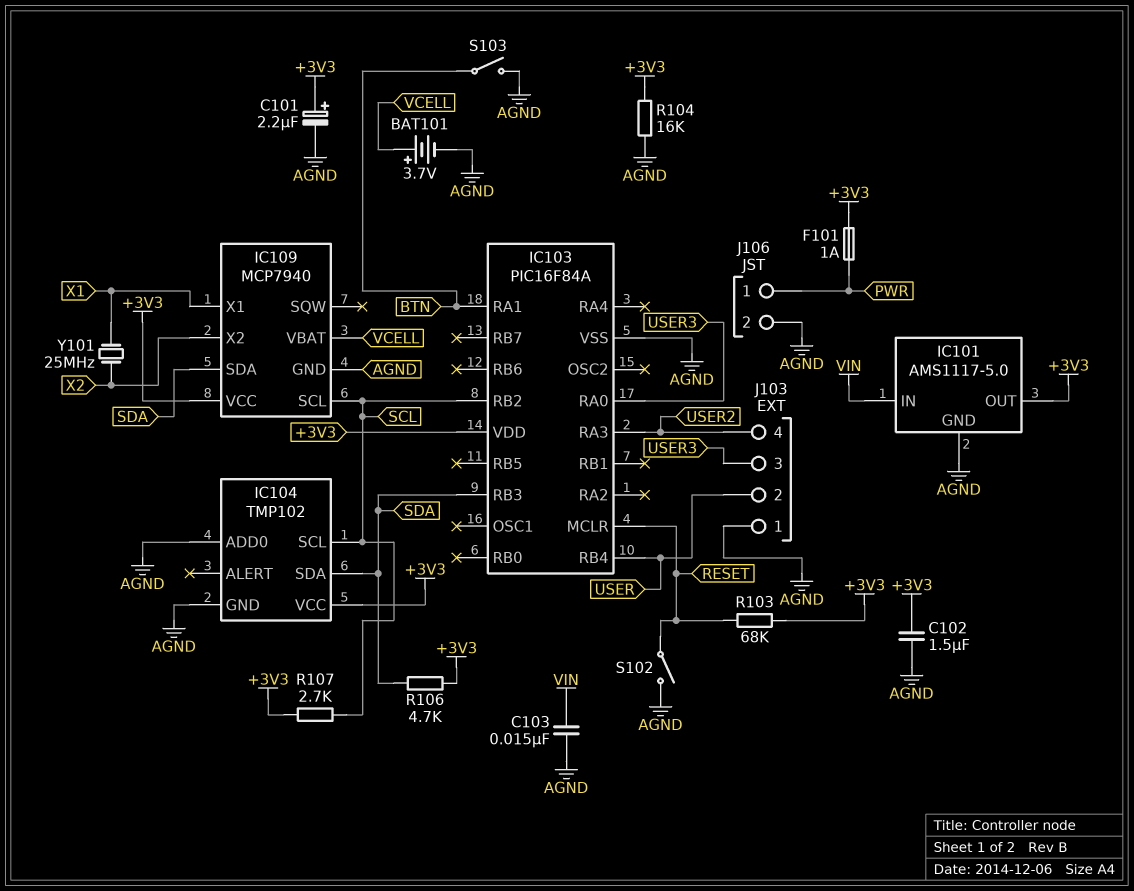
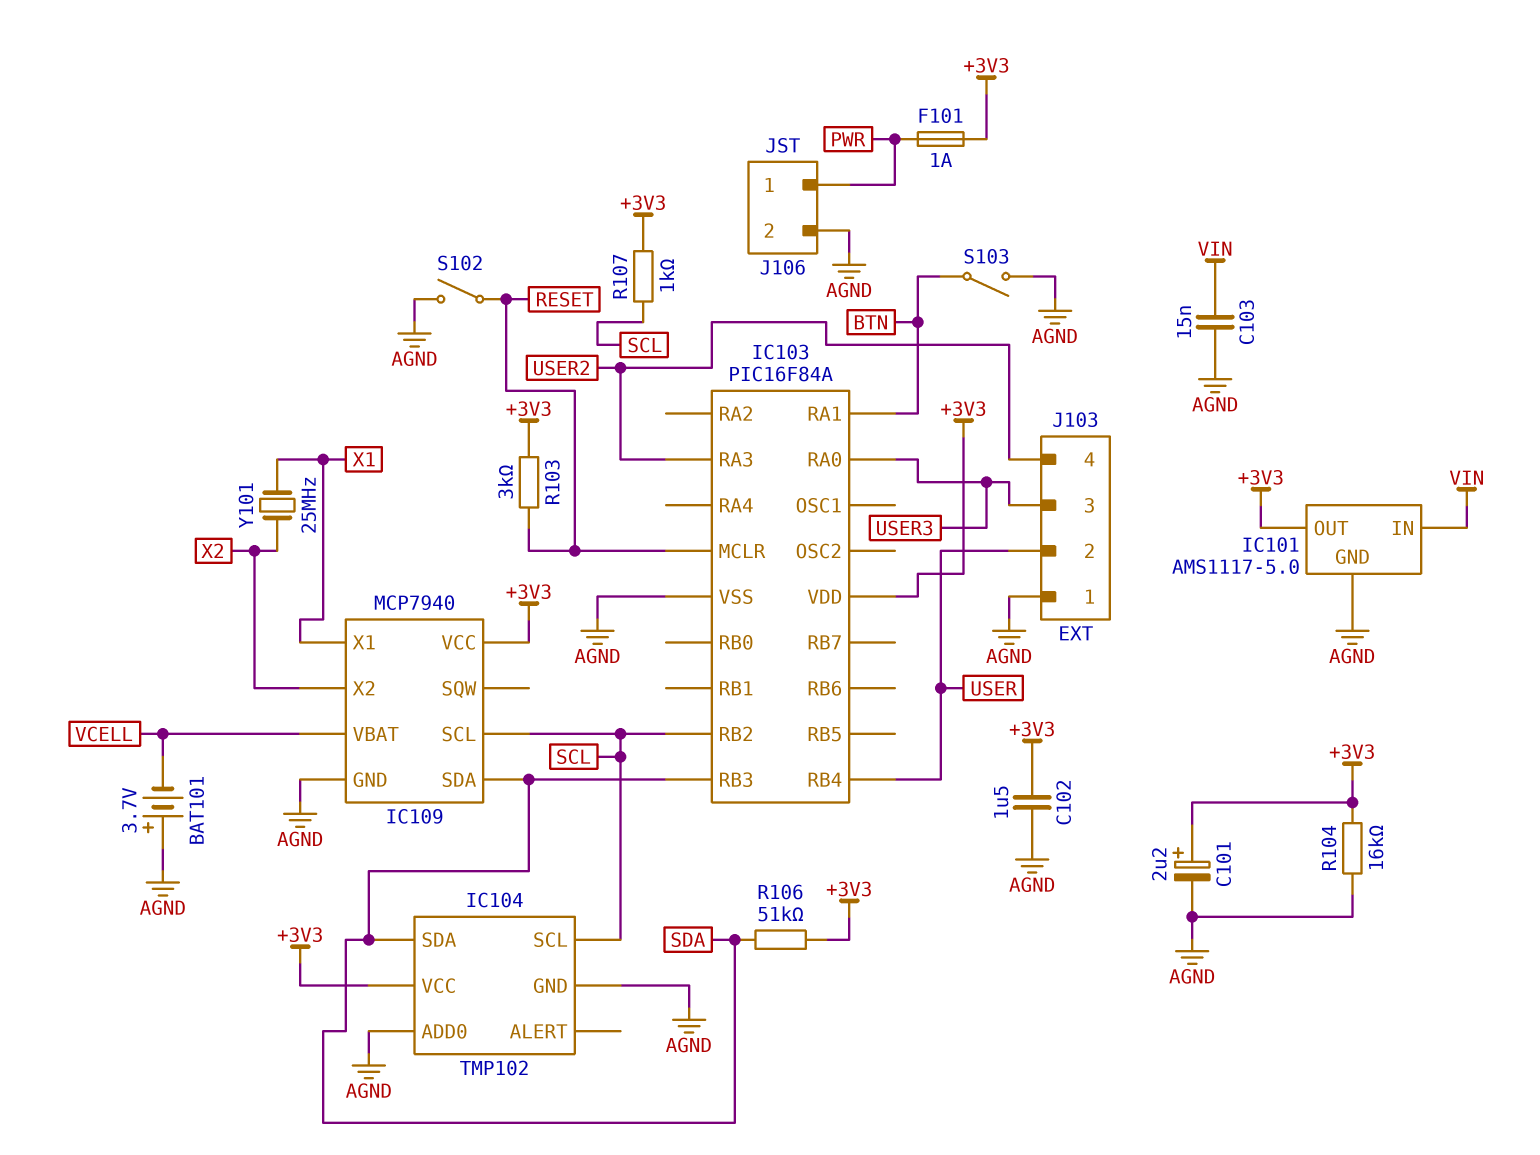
BAT101: 3.7V (plus VCELL, minus AGND) -> 3.7V (plus AGND, minus VCELL)
R103: 68k (+3V3, RESET) -> 3k (+3V3, RESET)
R106: 4.7k (+3V3, SDA) -> 51k (+3V3, SDA)
R107: 2.7k (+3V3, SCL) -> 1k (+3V3, SCL)

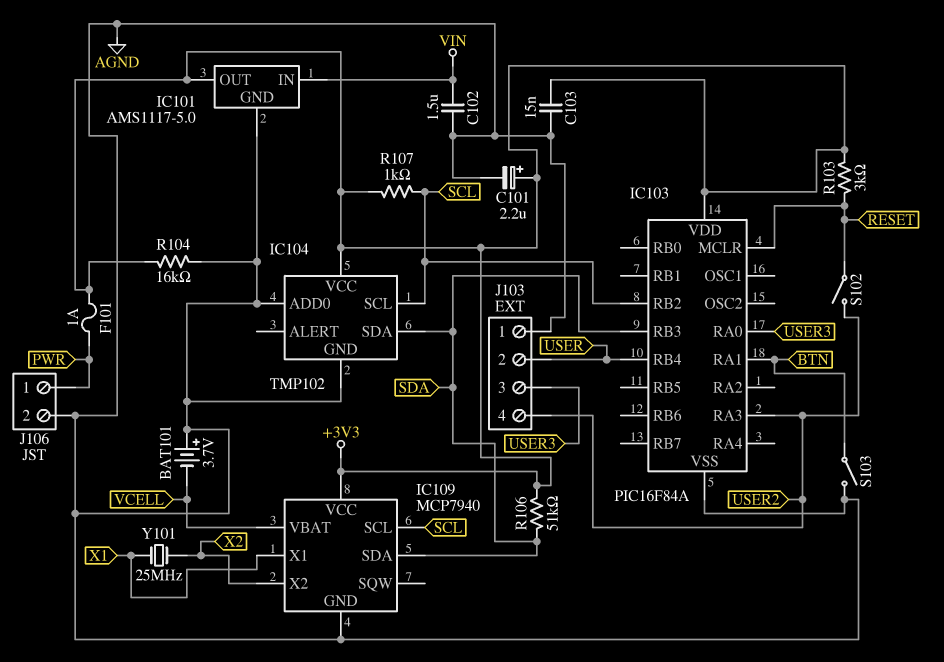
C102: 1.5uF (+3V3, AGND) -> 1.5uF (AGND, VIN)
C103: 15nF (AGND, VIN) -> 15nF (+3V3, AGND)
S102: switch (AGND, RESET) -> switch (RESET, USER2)

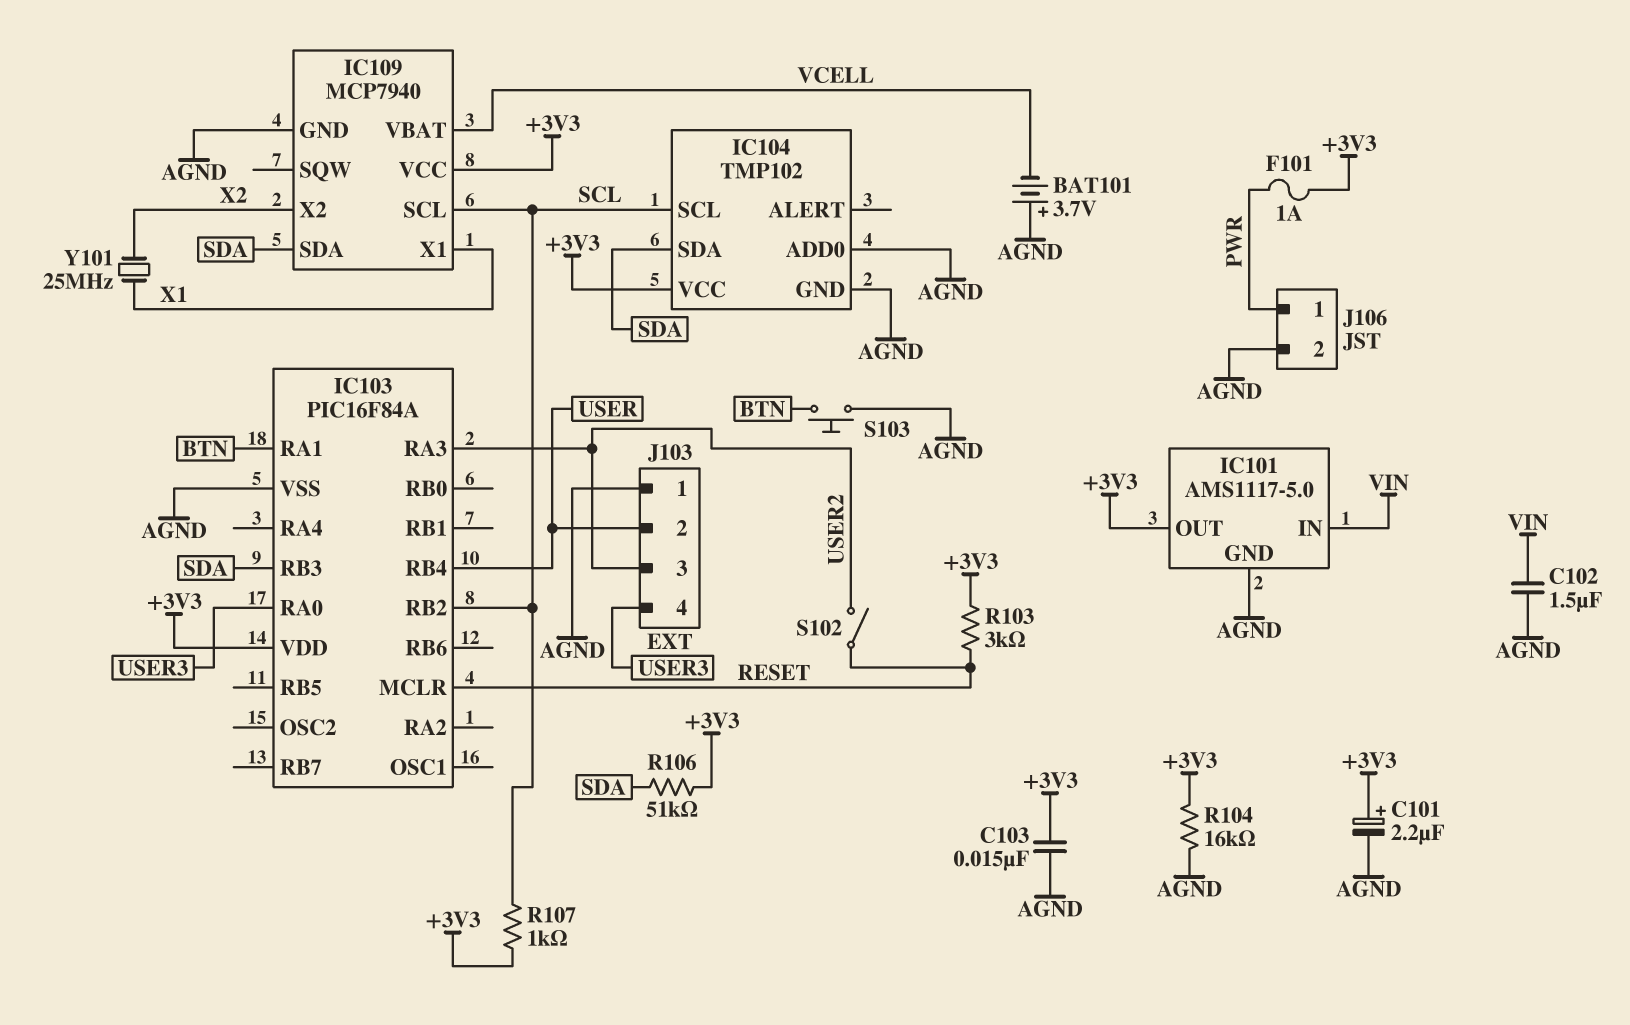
J103 pin 3: USER3 -> USER2
J103 pin 4: USER2 -> USER3
S103: switch (AGND, BTN) -> button (AGND, BTN)

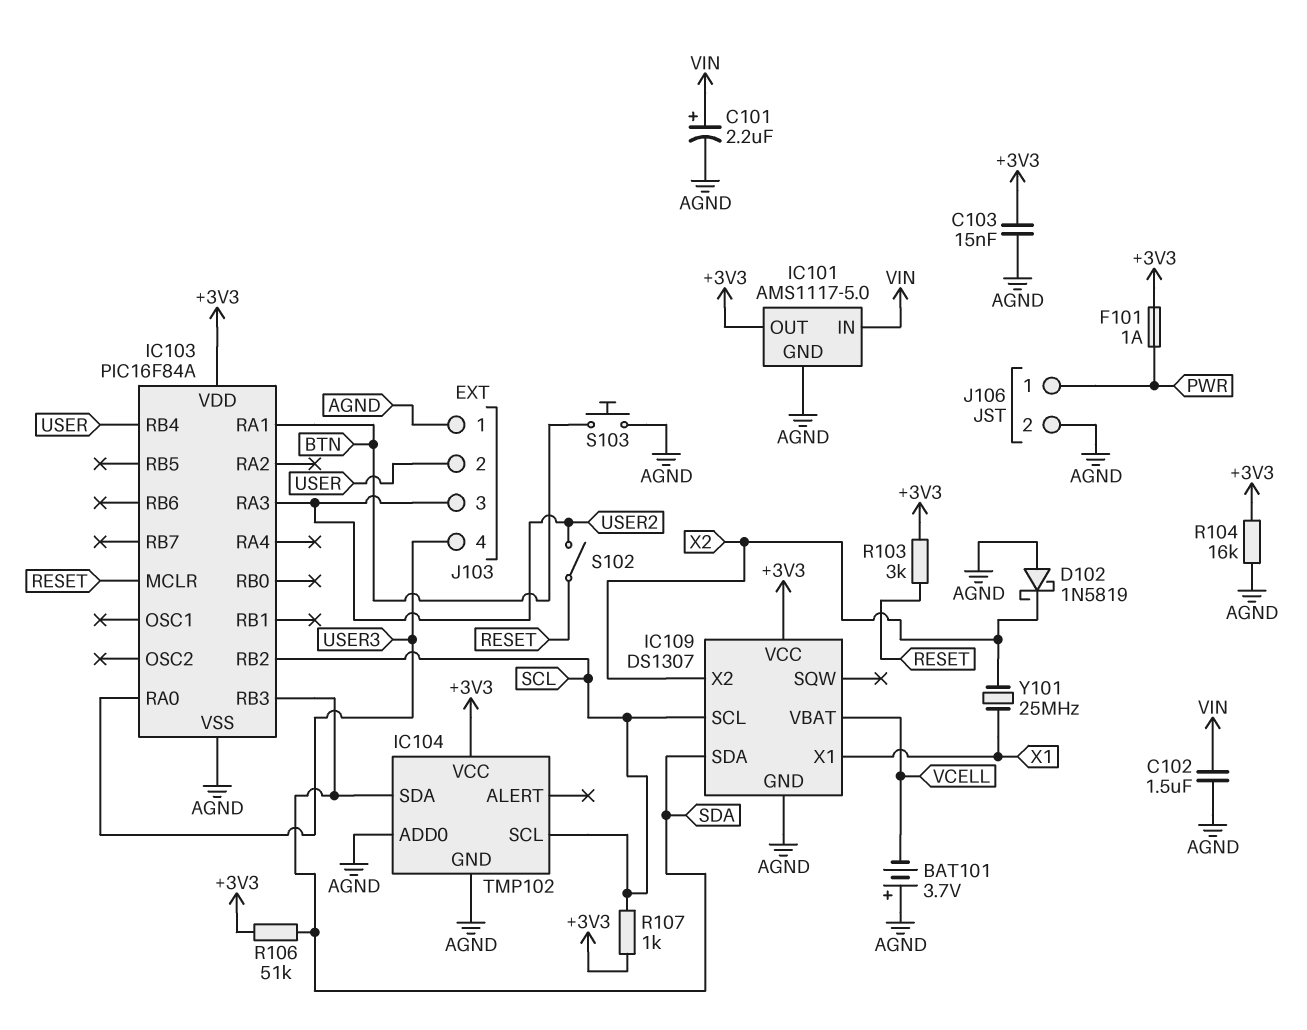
C101: 2.2uF (plus +3V3, minus AGND) -> 2.2uF (plus VIN, minus AGND)
D102: none -> schottky 1N5819 (A AGND, K X2)
IC109: MCP7940 -> DS1307

